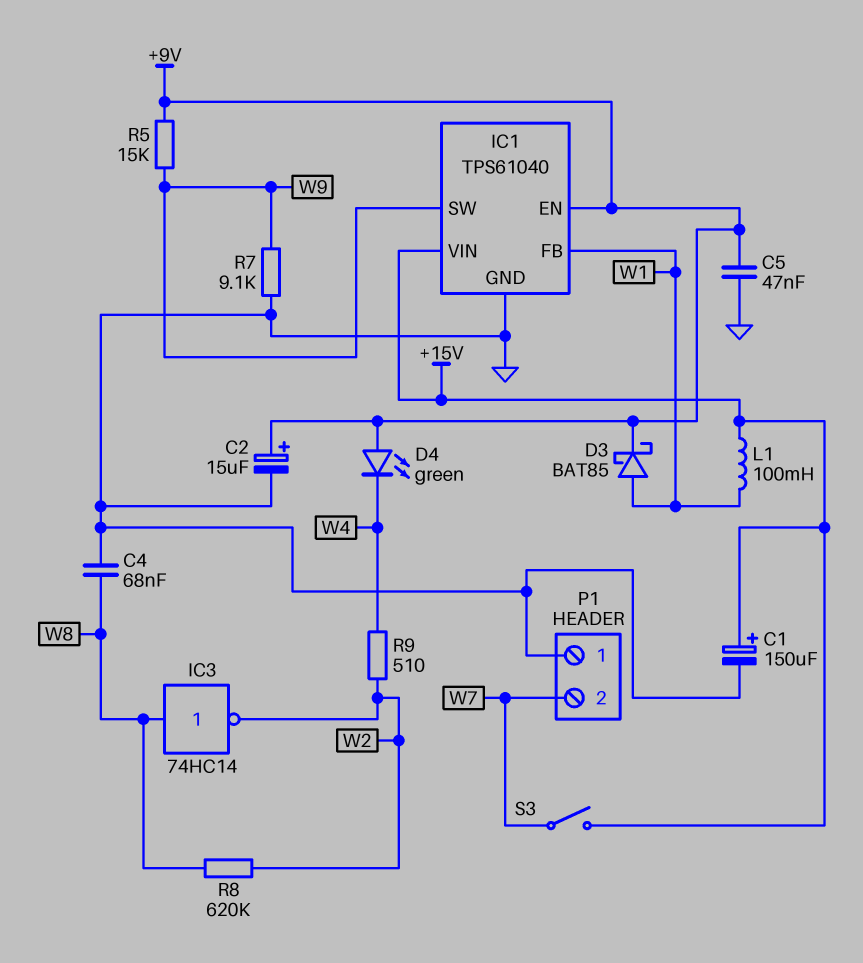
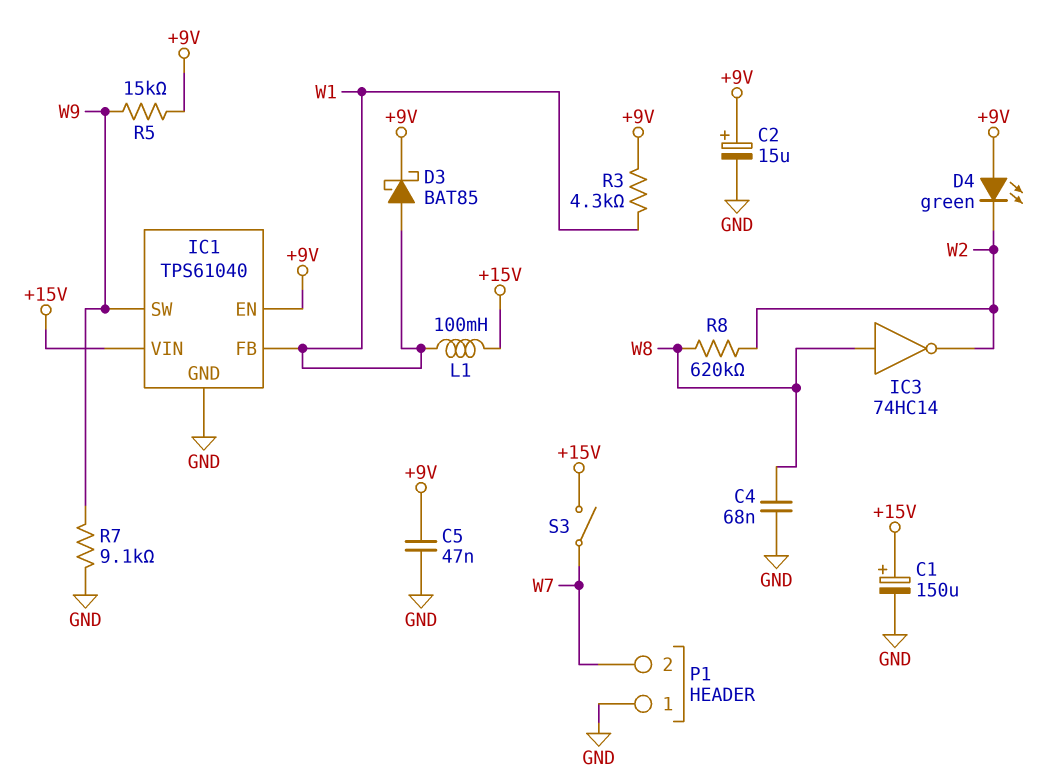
D4: LED green (A +9V, K W4) -> LED green (A +9V, K W2)
R3: none -> 4.3k (+9V, W1)
R9: 510 (W2, W4) -> none

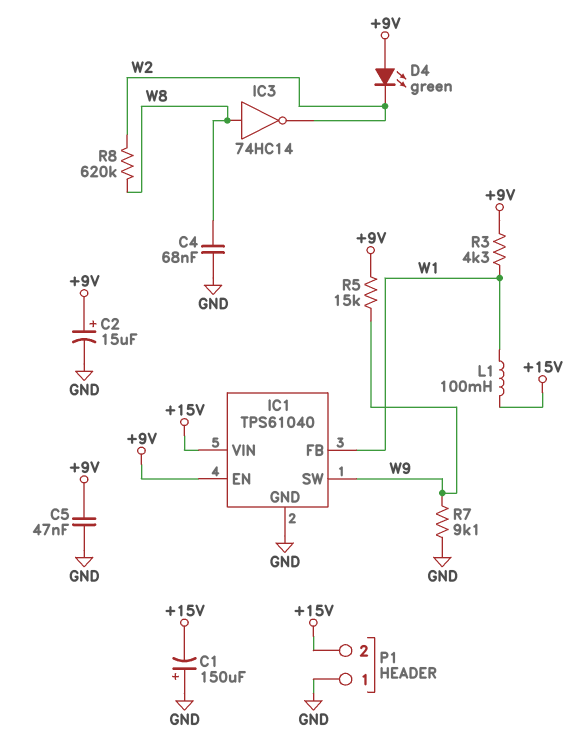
C1: 150uF (plus +15V, minus GND) -> 150uF (plus GND, minus +15V)
D3: schottky BAT85 (A W1, K +9V) -> none
P1 pin 2: W7 -> +15V
S3: switch (+15V, W7) -> none

